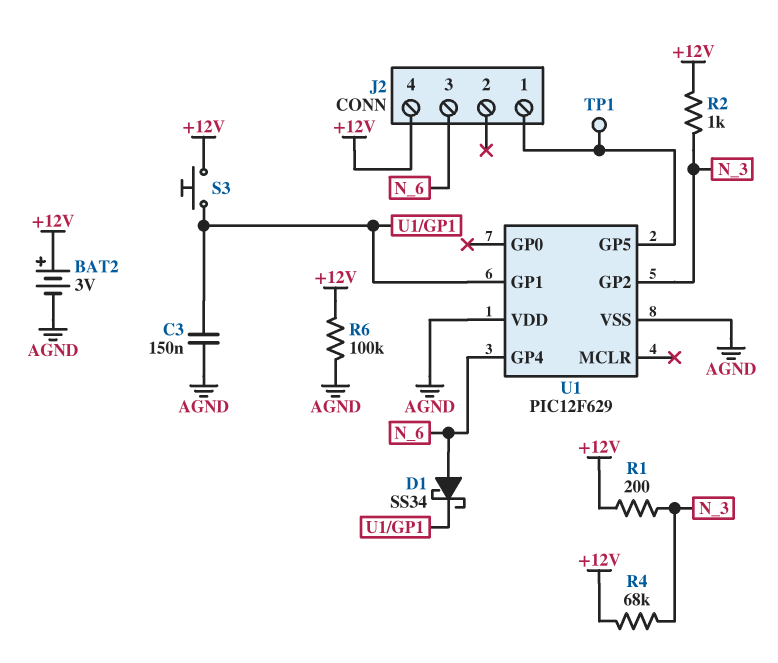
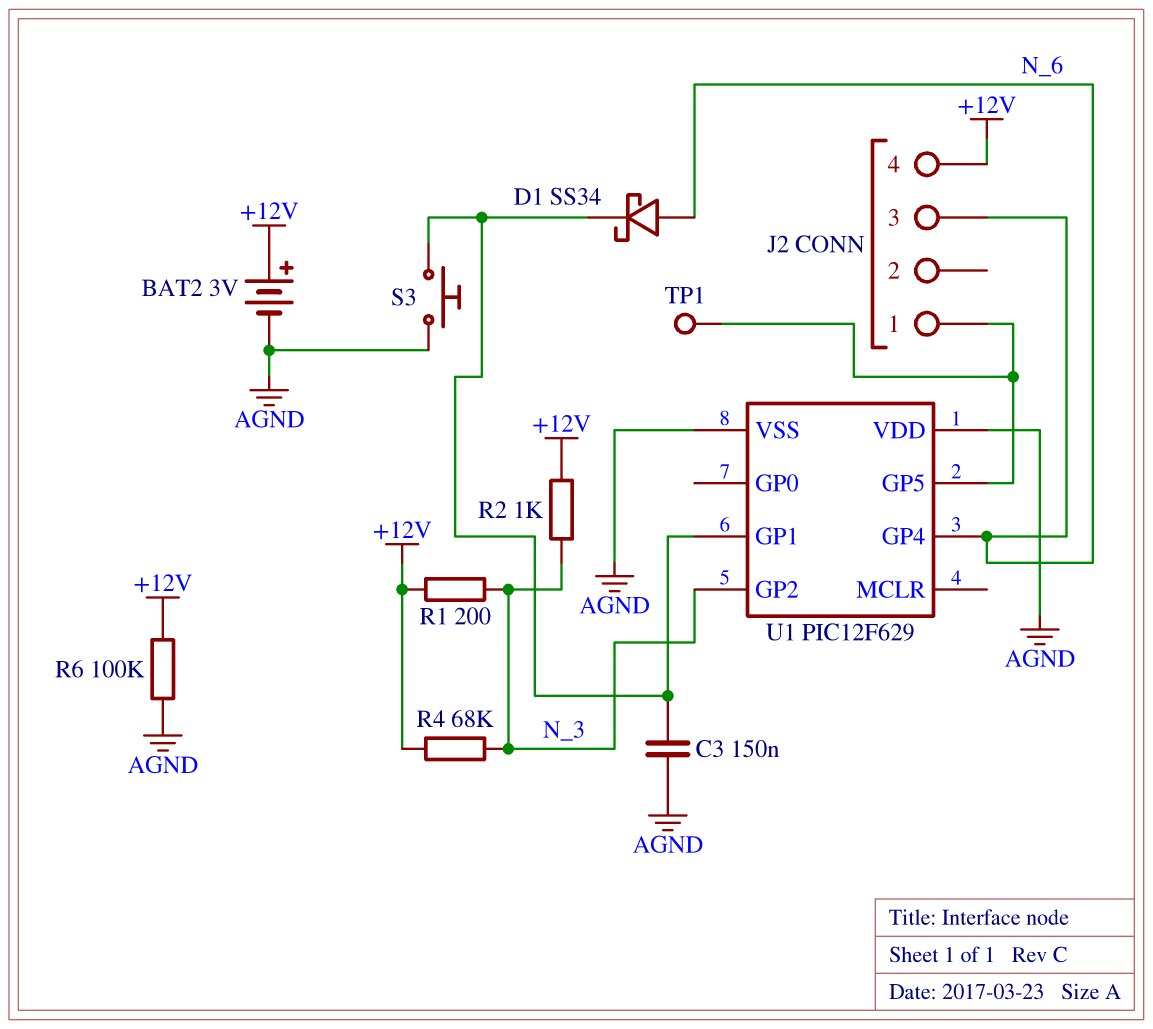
S3: button (+12V, U1/GP1) -> button (AGND, U1/GP1)

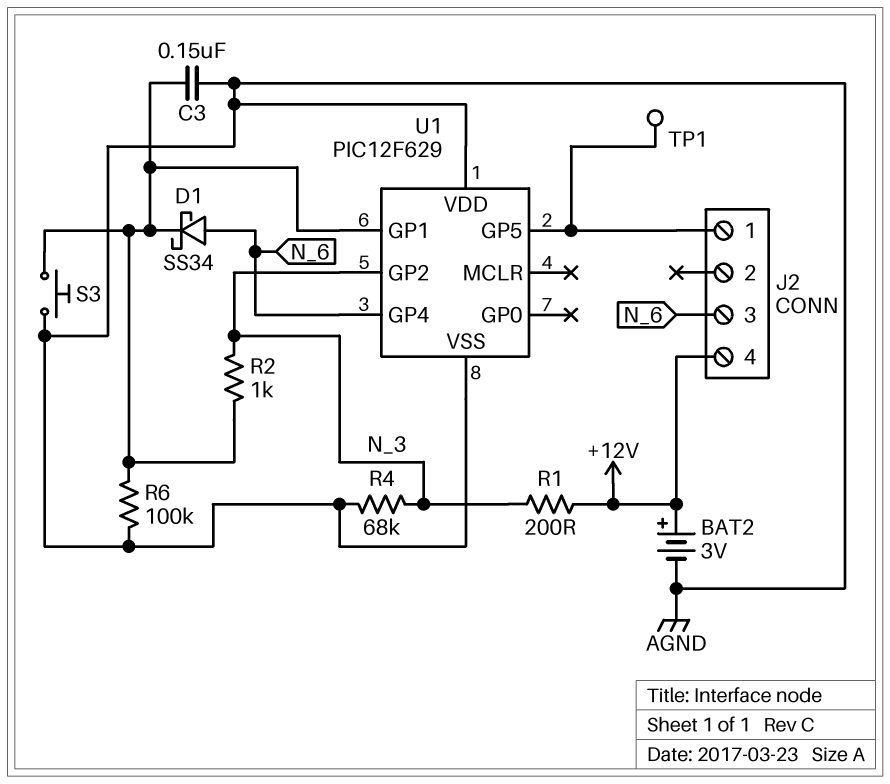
R2: 1k (+12V, N_3) -> 1k (N_3, U1/GP1)
R4: 68k (+12V, N_3) -> 68k (AGND, N_3)
R6: 100k (+12V, AGND) -> 100k (AGND, U1/GP1)

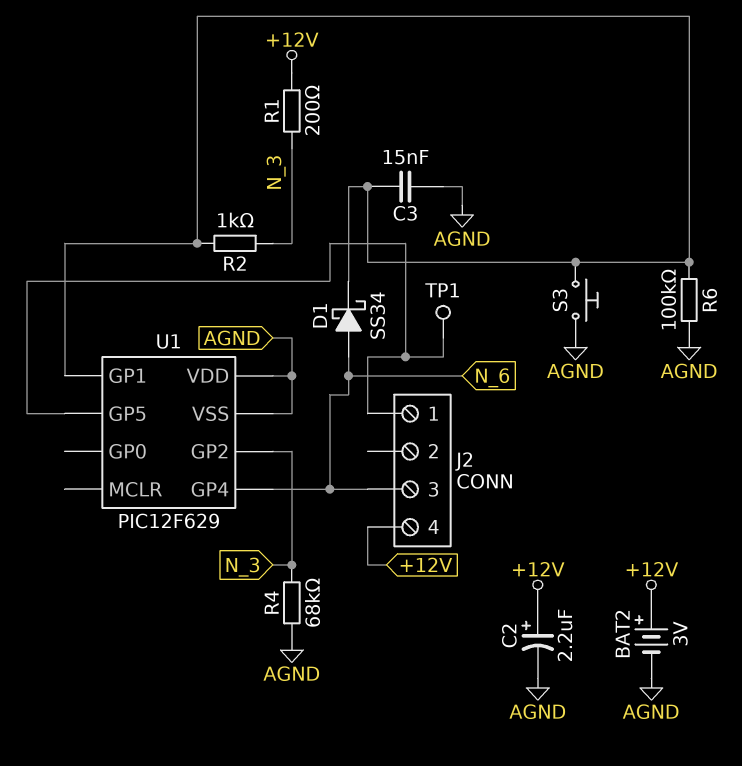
C2: none -> 2.2uF (plus +12V, minus AGND)
C3: 150nF (AGND, U1/GP1) -> 15nF (AGND, U1/GP1)

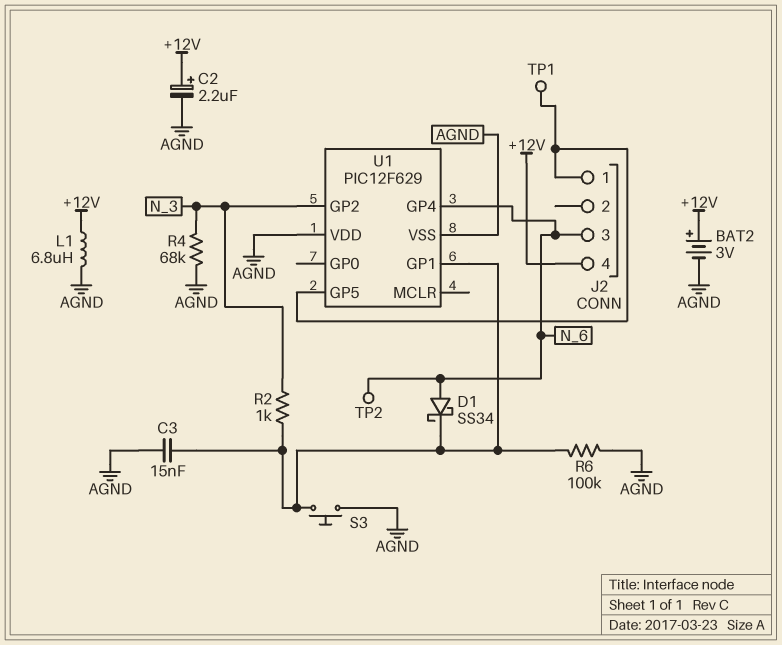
L1: none -> 6.8uH (+12V, AGND)
R1: 200 (+12V, N_3) -> none
TP2: none -> test point (N_6)

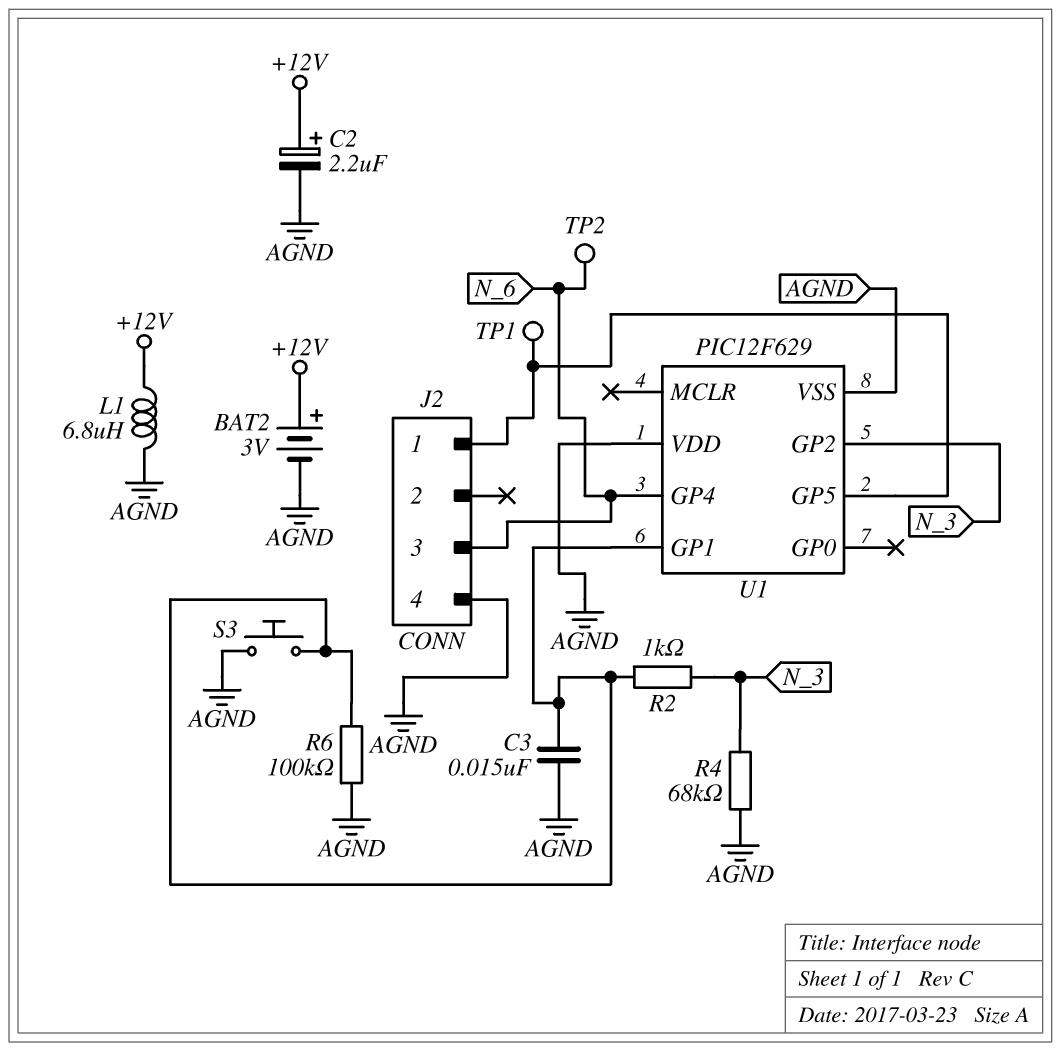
D1: schottky SS34 (A N_6, K U1/GP1) -> none
J2 pin 4: +12V -> AGND

